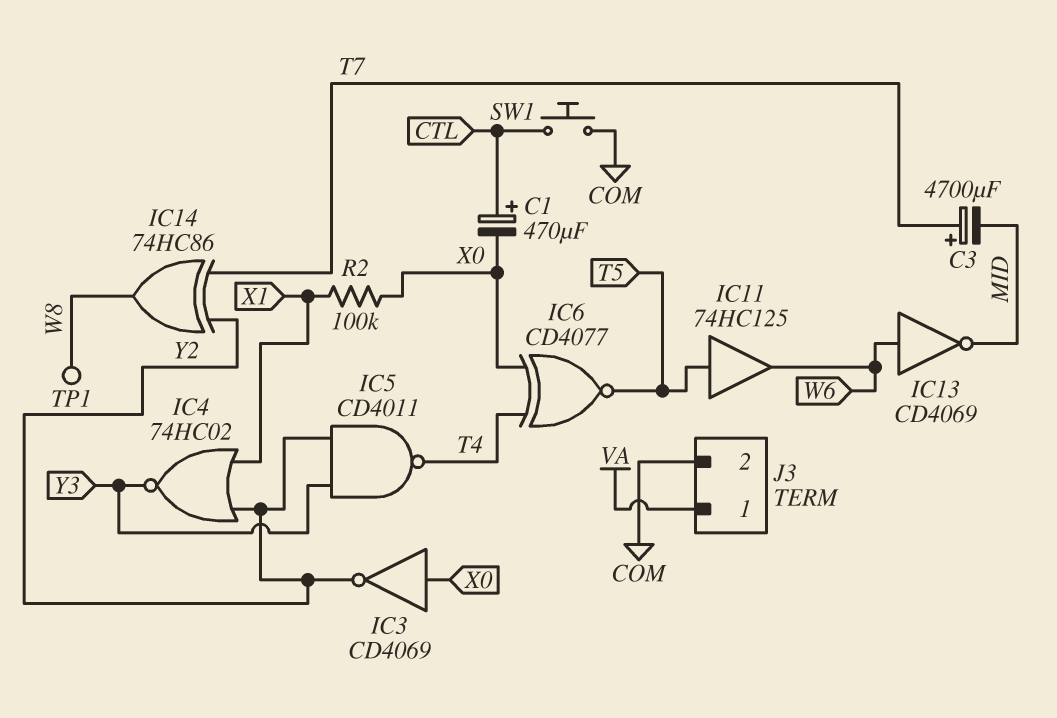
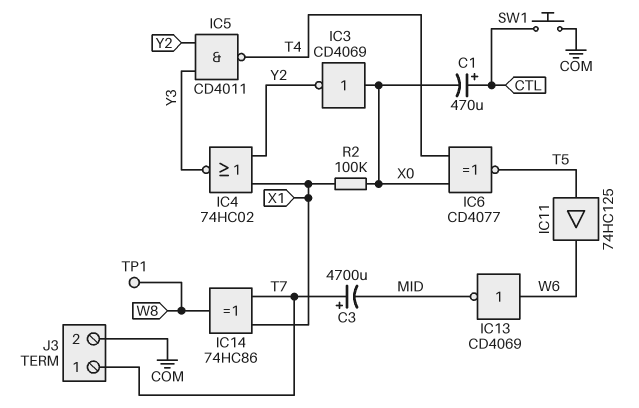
IC14: XOR 74HC86 (in T7, in Y2, out W8) -> XOR 74HC86 (in T7, in X1, out W8)
J3 pin 1: VA -> T7

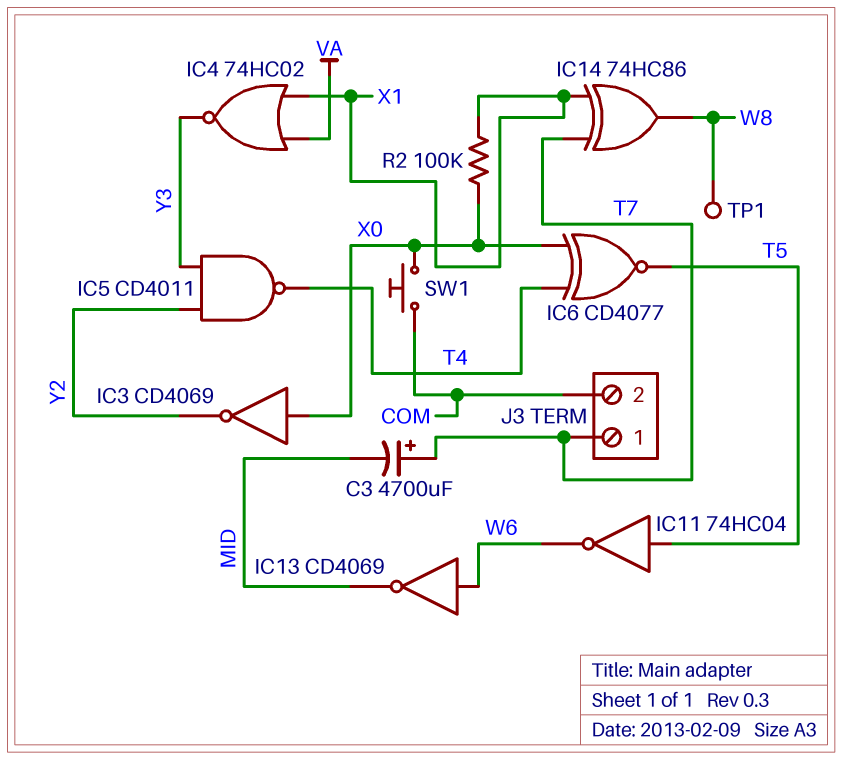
C1: 470uF (plus CTL, minus X0) -> none
IC4: NOR 74HC02 (in X1, in Y2, out Y3) -> NOR 74HC02 (in VA, in X1, out Y3)
IC11: buffer 74HC125 (in T5, out W6) -> NOT 74HC04 (in T5, out W6)
SW1: button (COM, CTL) -> button (COM, X0)

